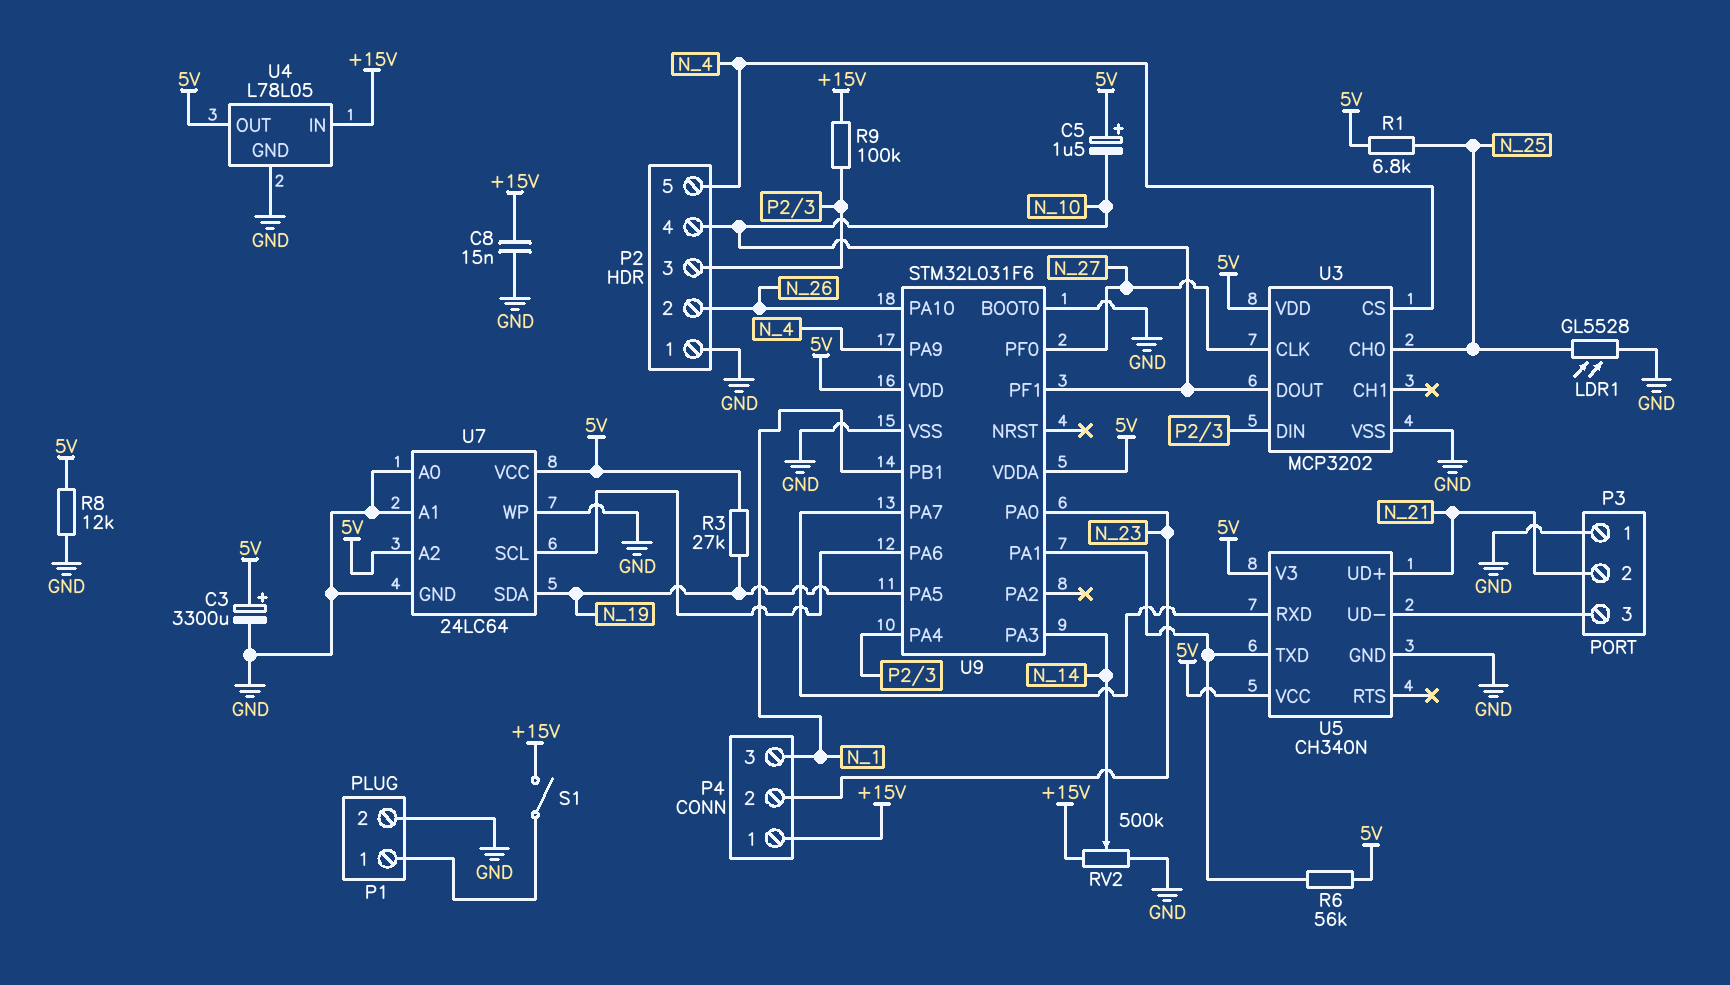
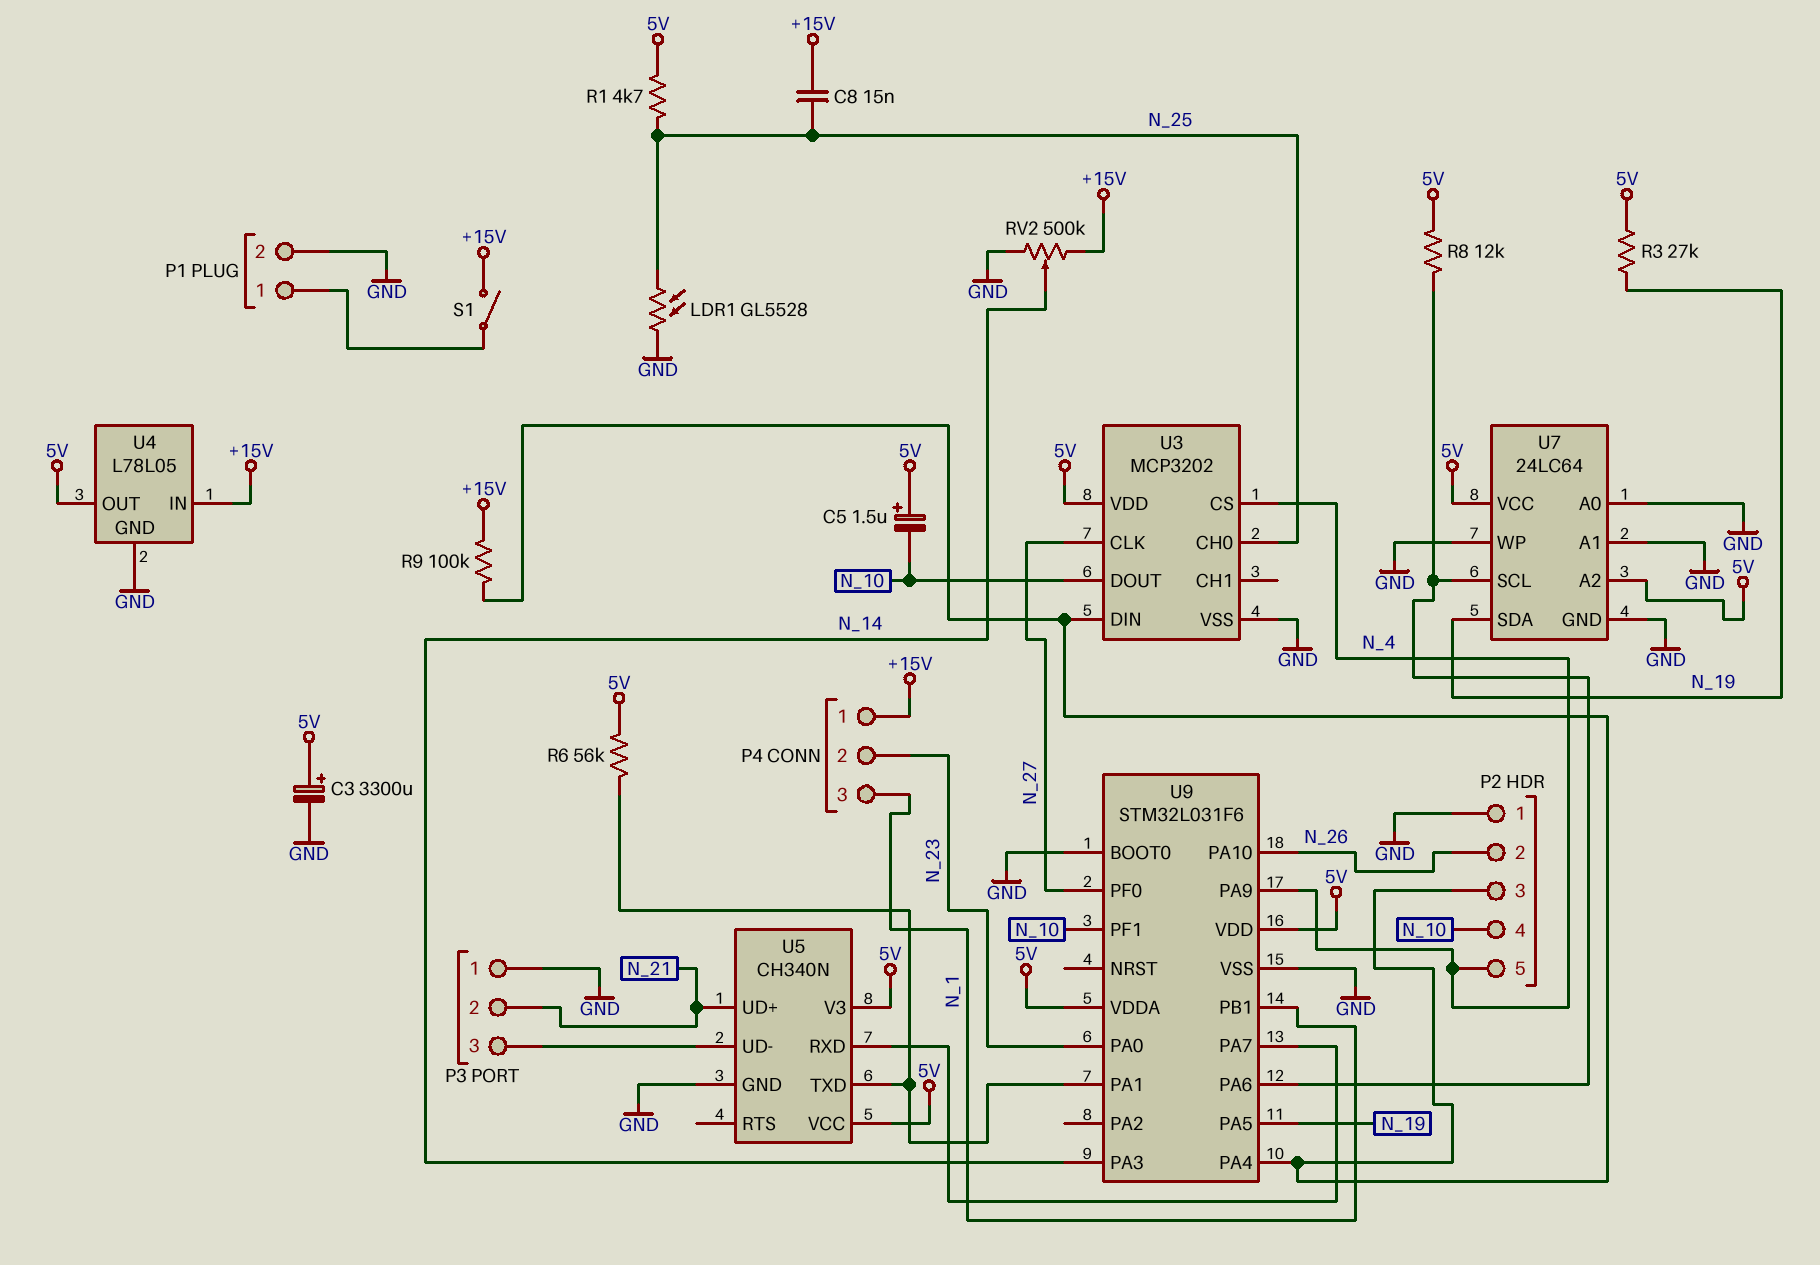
C8: 15nF (+15V, GND) -> 15nF (+15V, N_25)
R1: 6.8k (5V, N_25) -> 4.7k (5V, N_25)
R8: 12k (5V, GND) -> 12k (5V, U7/SCL)

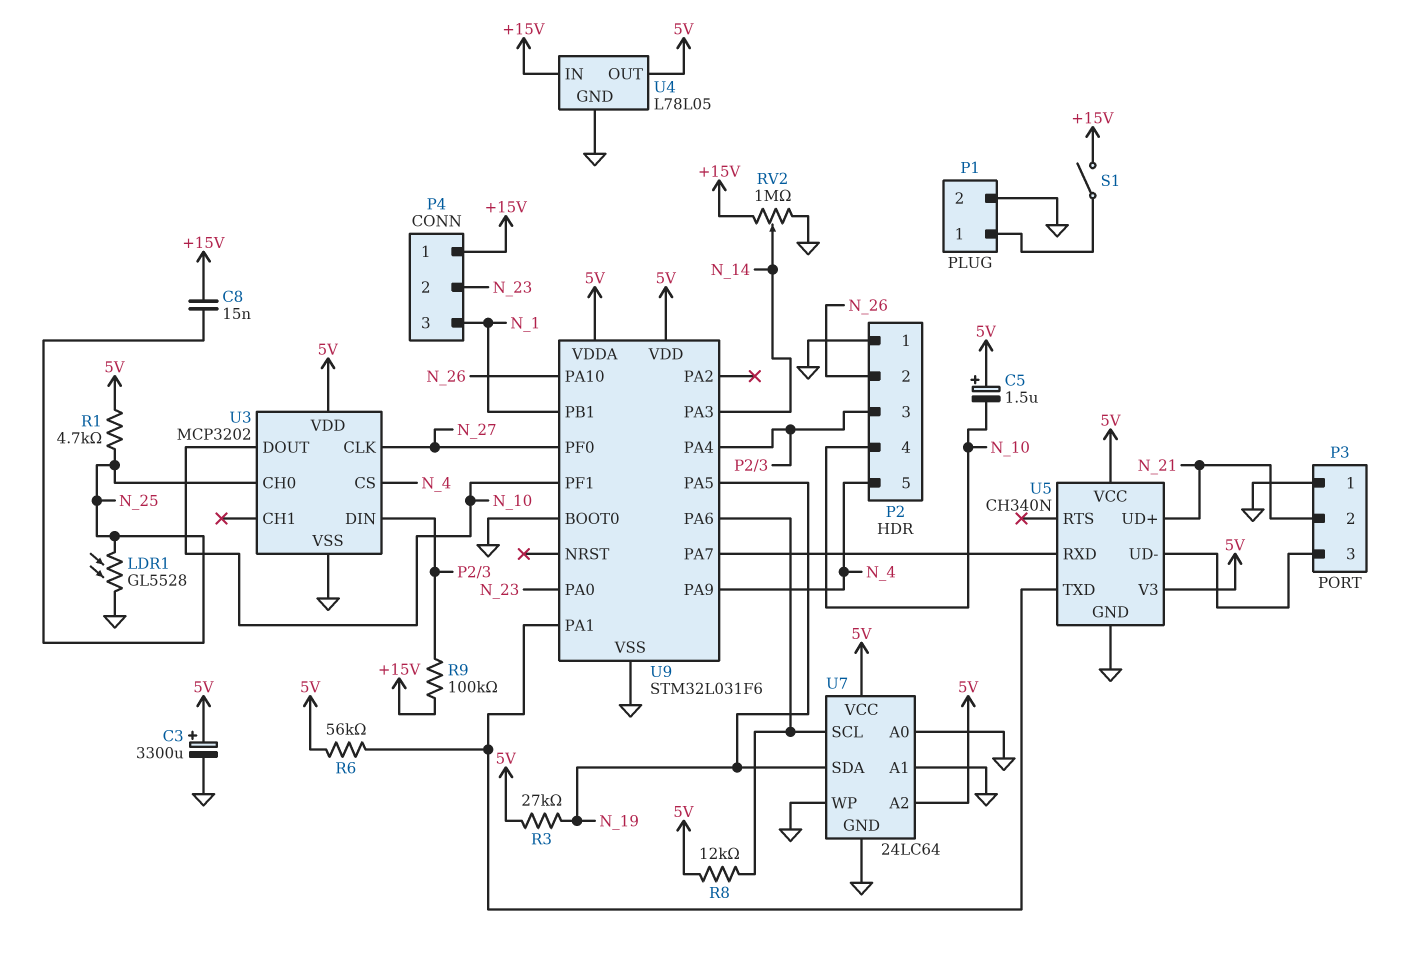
RV2: 500k (+15V, GND, wiper N_14) -> 1M (+15V, GND, wiper N_14)

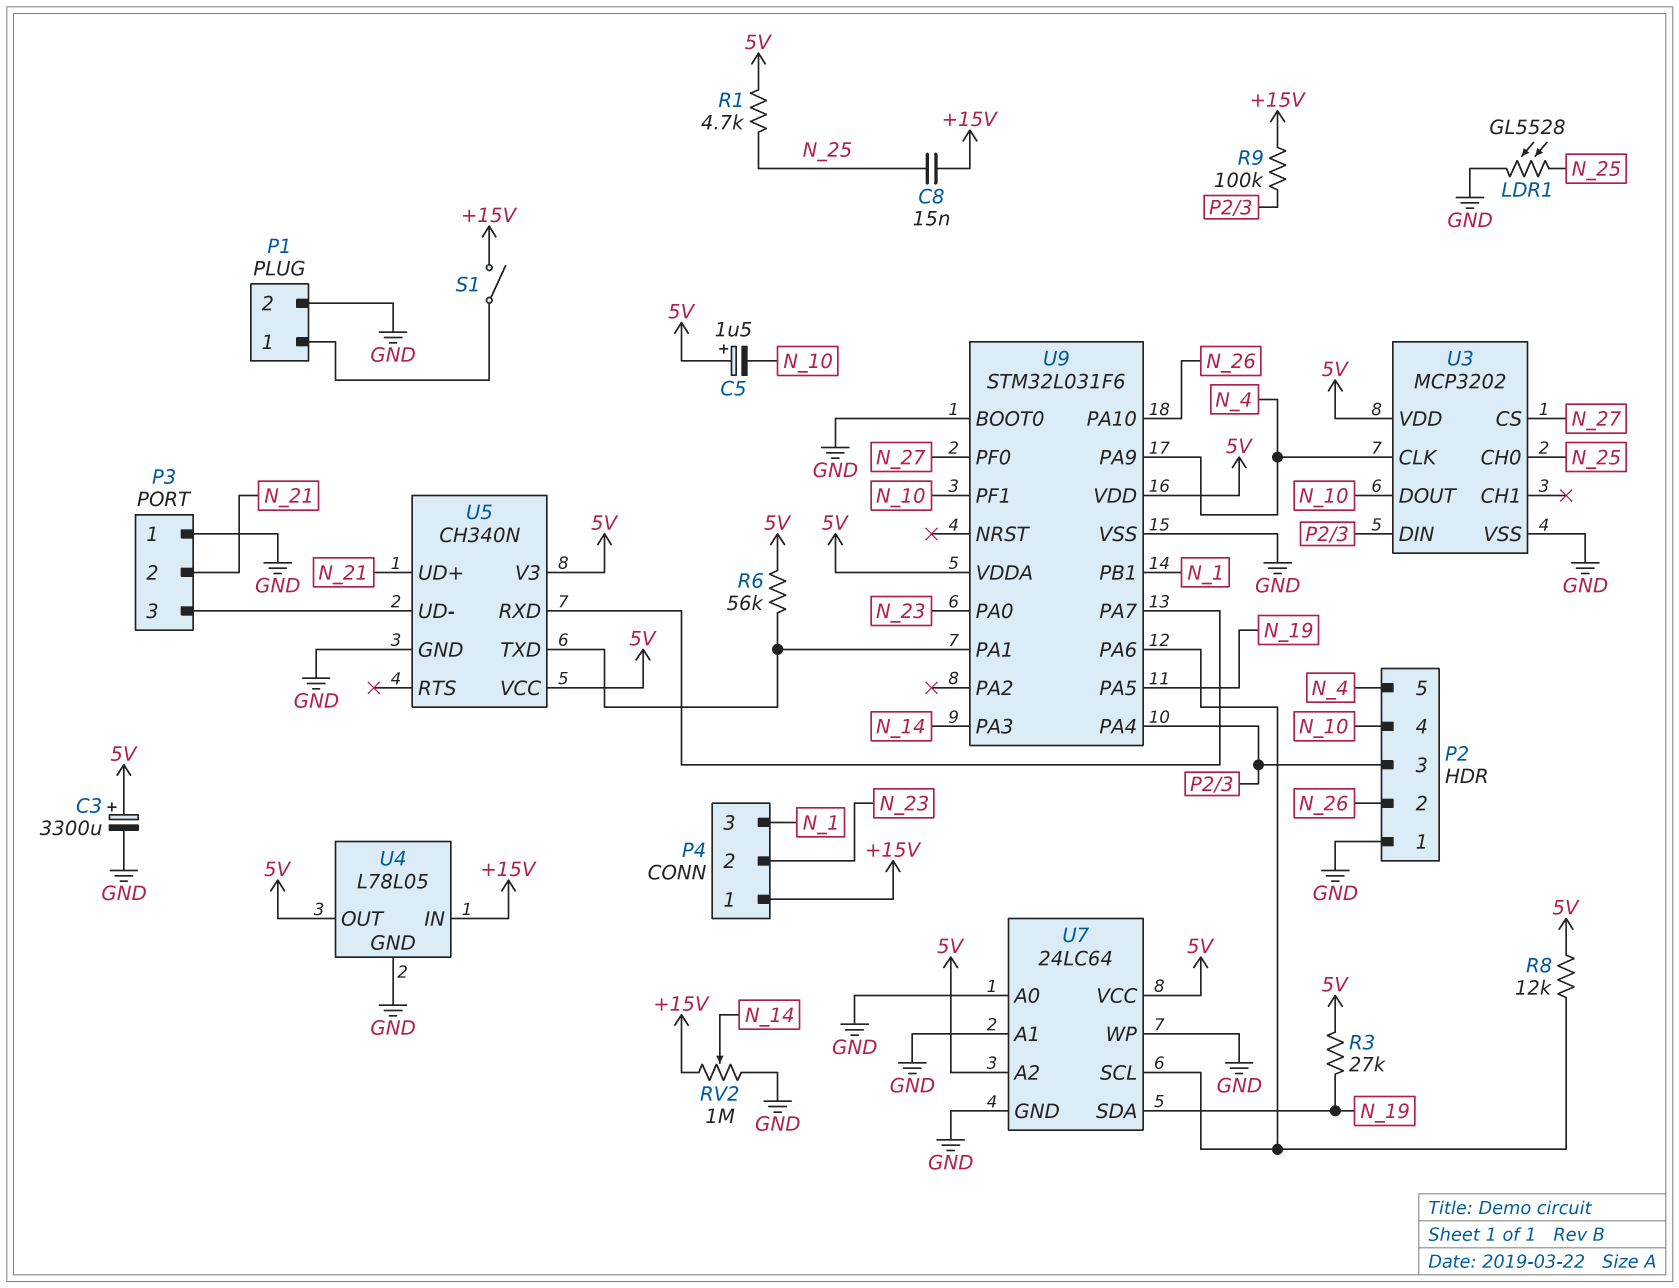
U3 pin CLK: N_27 -> N_4
U3 pin CS: N_4 -> N_27

